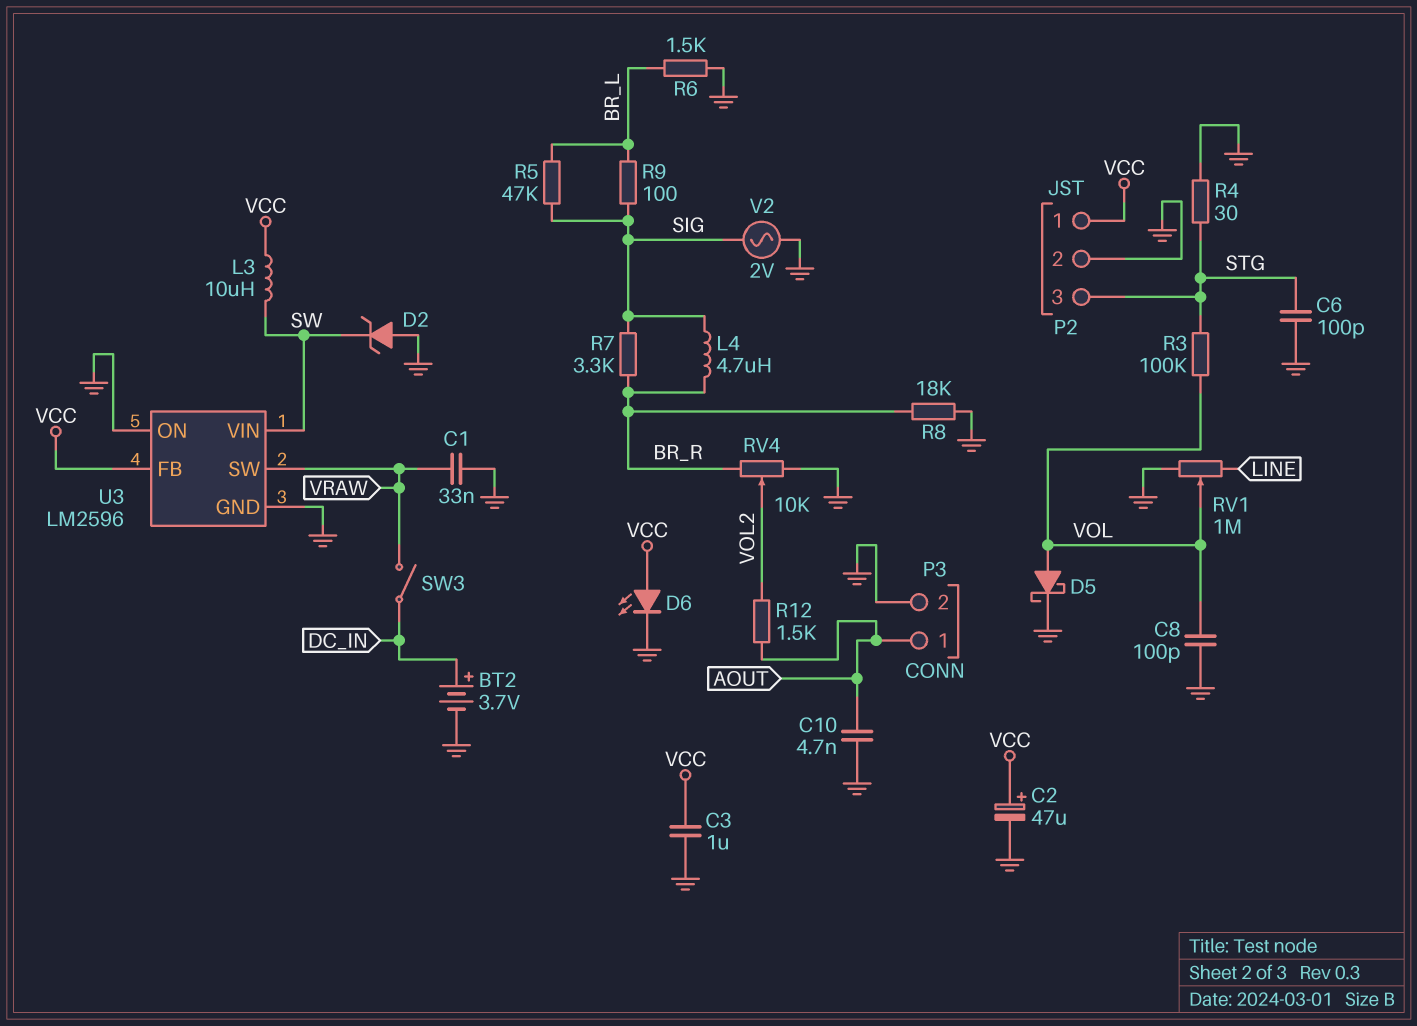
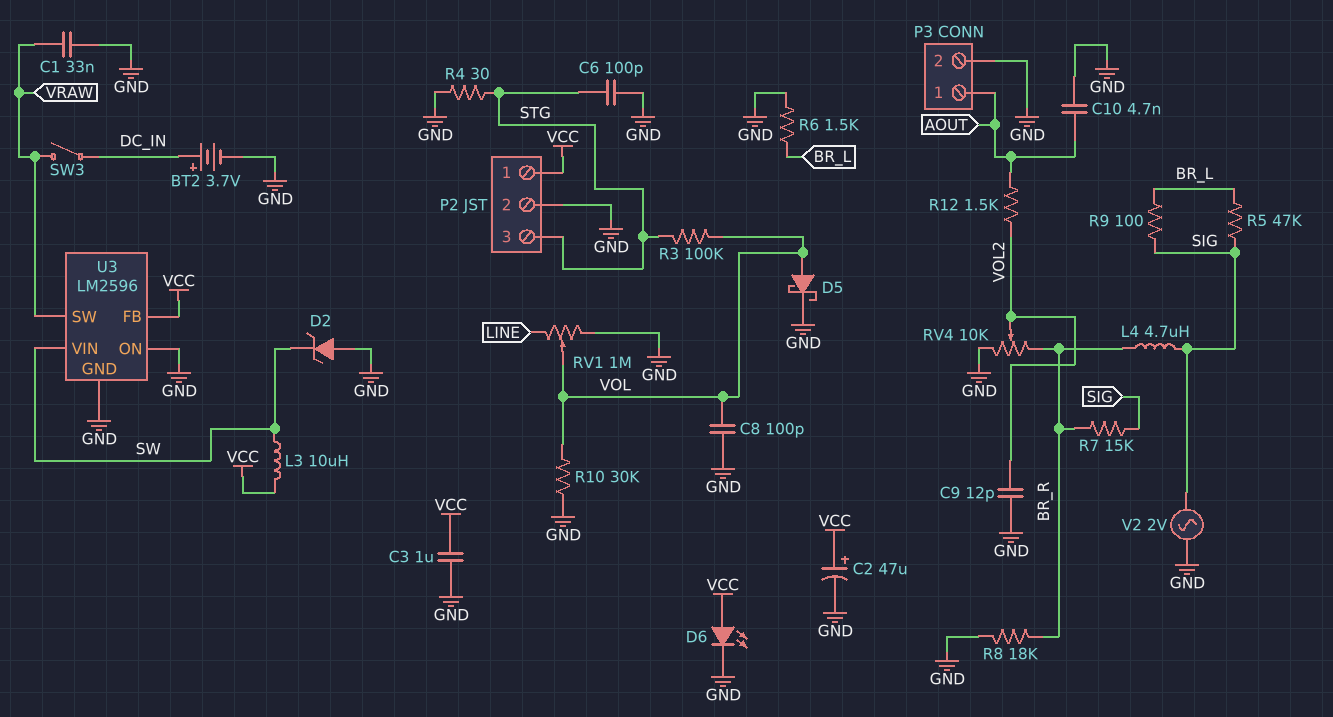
C9: none -> 12pF (GND, VOL2)
R7: 3.3k (BR_R, SIG) -> 15k (BR_R, SIG)
R10: none -> 30k (GND, VOL)

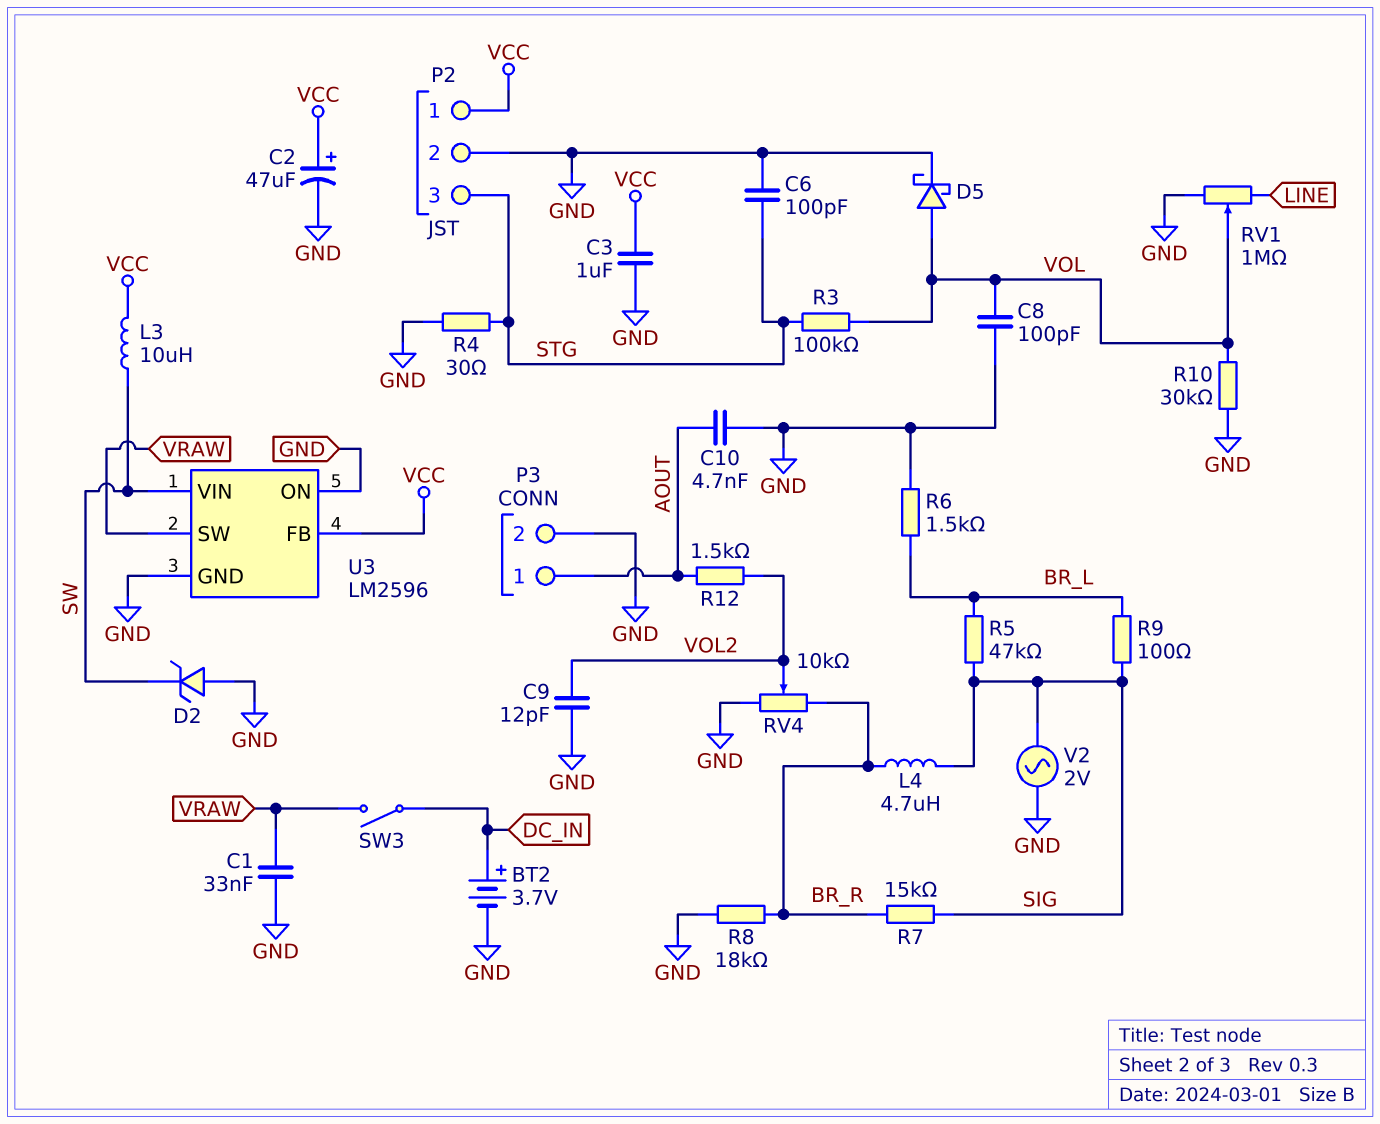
D6: LED (A VCC, K GND) -> none

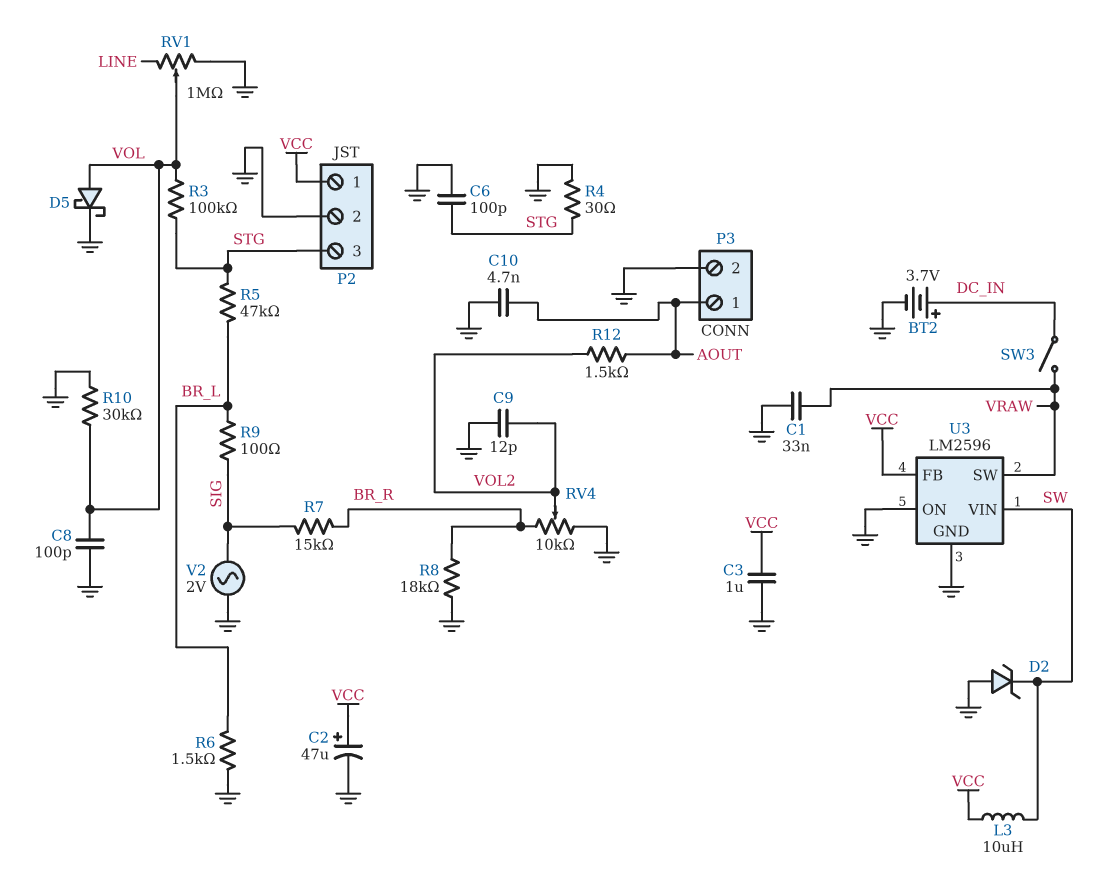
L4: 4.7uH (BR_R, SIG) -> none
R5: 47k (BR_L, SIG) -> 47k (BR_L, STG)

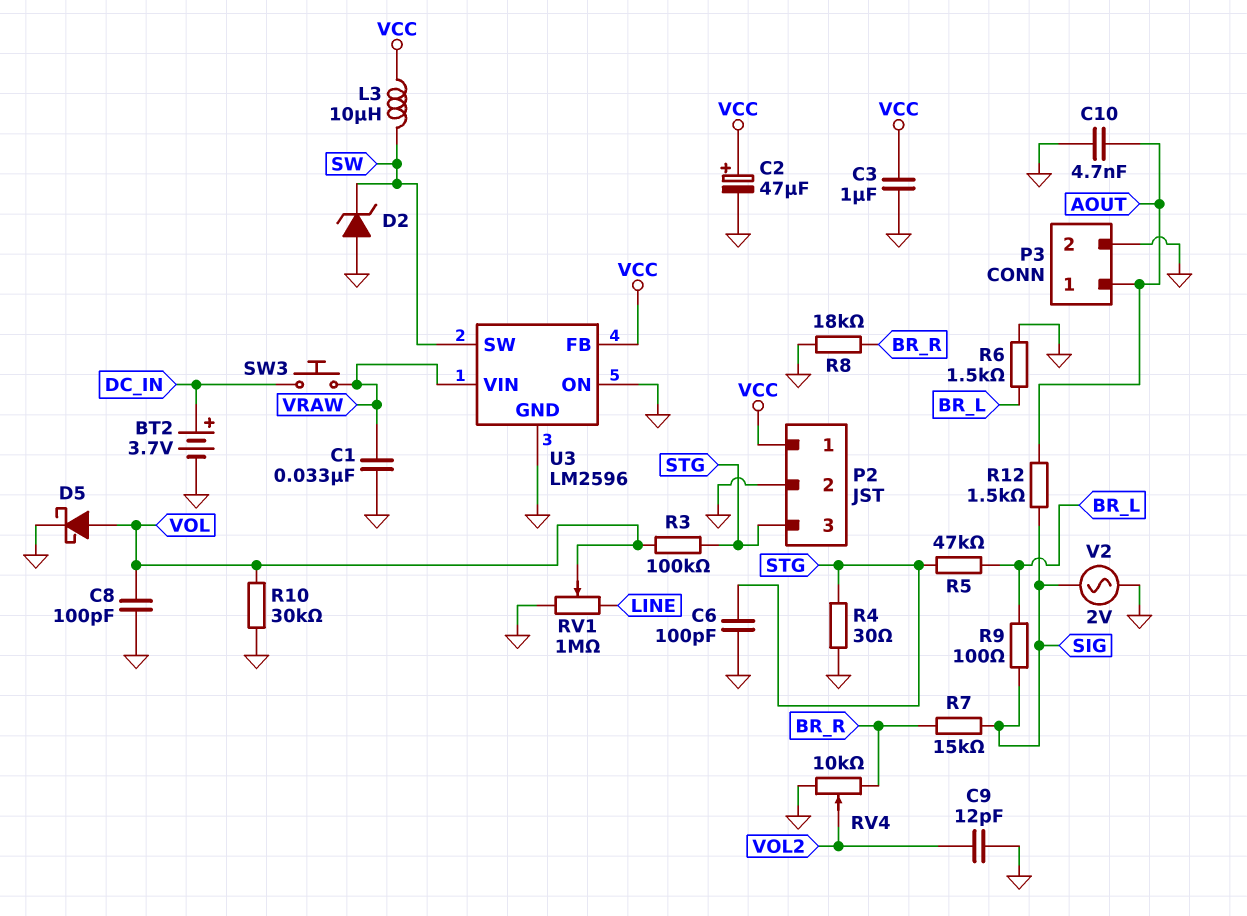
R12: 1.5k (AOUT, VOL2) -> 1.5k (AOUT, SIG)
SW3: switch (DC_IN, VRAW) -> button (DC_IN, VRAW)
U3 pin SW: VRAW -> SW
U3 pin VIN: SW -> VRAW

